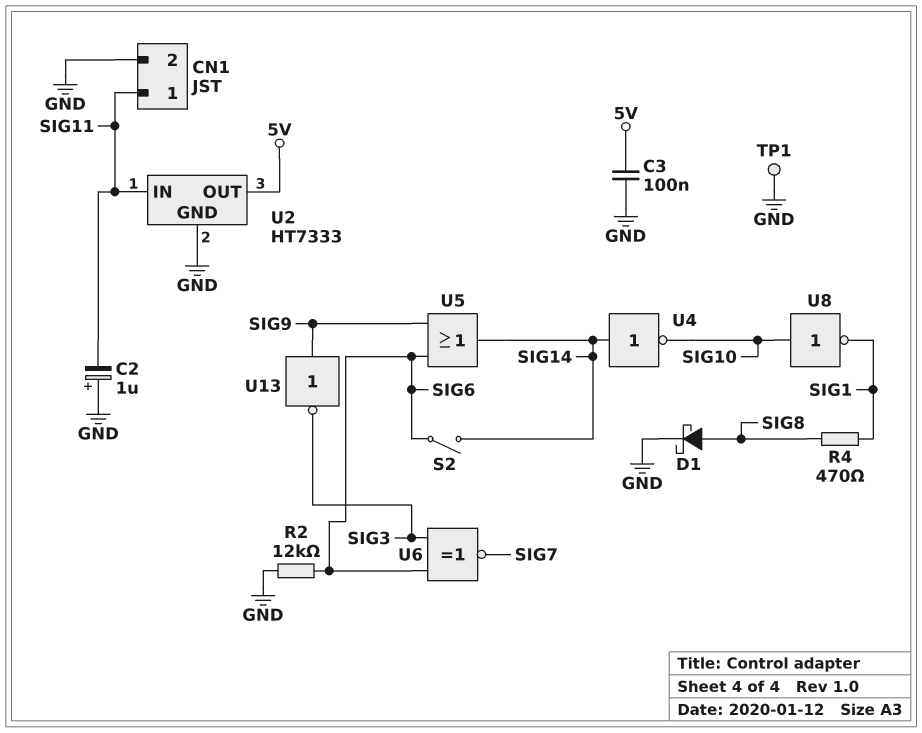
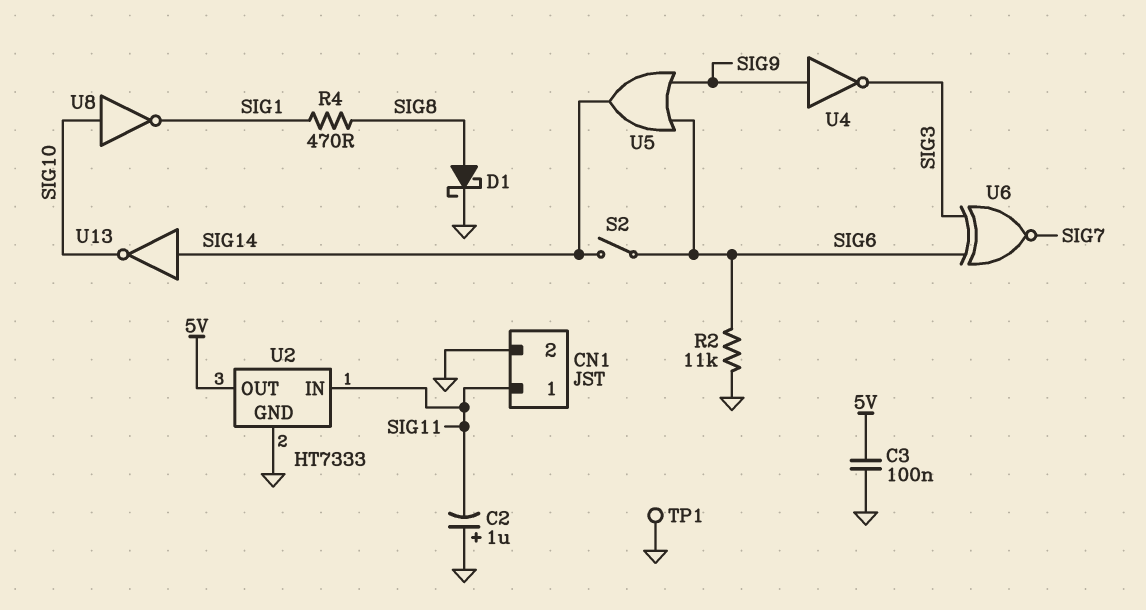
R2: 12k (GND, SIG6) -> 11k (GND, SIG6)
U4: NOT (in SIG14, out SIG10) -> NOT (in SIG9, out SIG3)
U13: NOT (in SIG9, out SIG3) -> NOT (in SIG14, out SIG10)

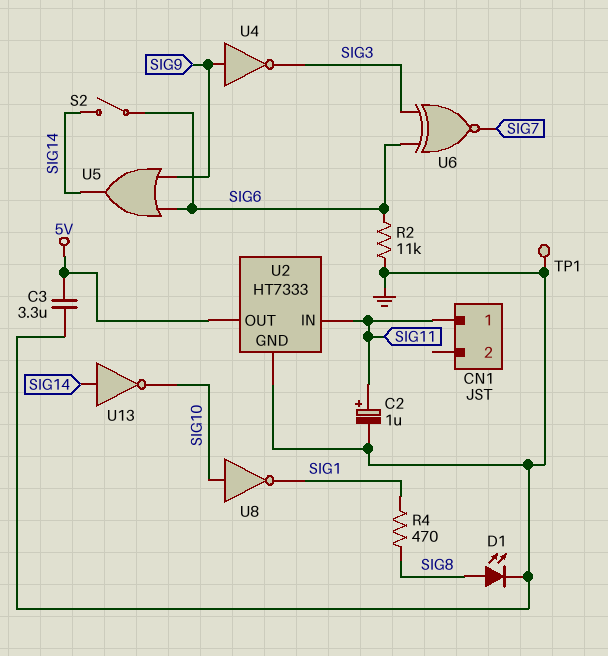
C2: 1uF (plus GND, minus SIG11) -> 1uF (plus SIG11, minus GND)
C3: 100nF (5V, GND) -> 3.3uF (5V, GND)
CN1 pin 2: GND -> none
D1: schottky (A SIG8, K GND) -> LED (A SIG8, K GND)

